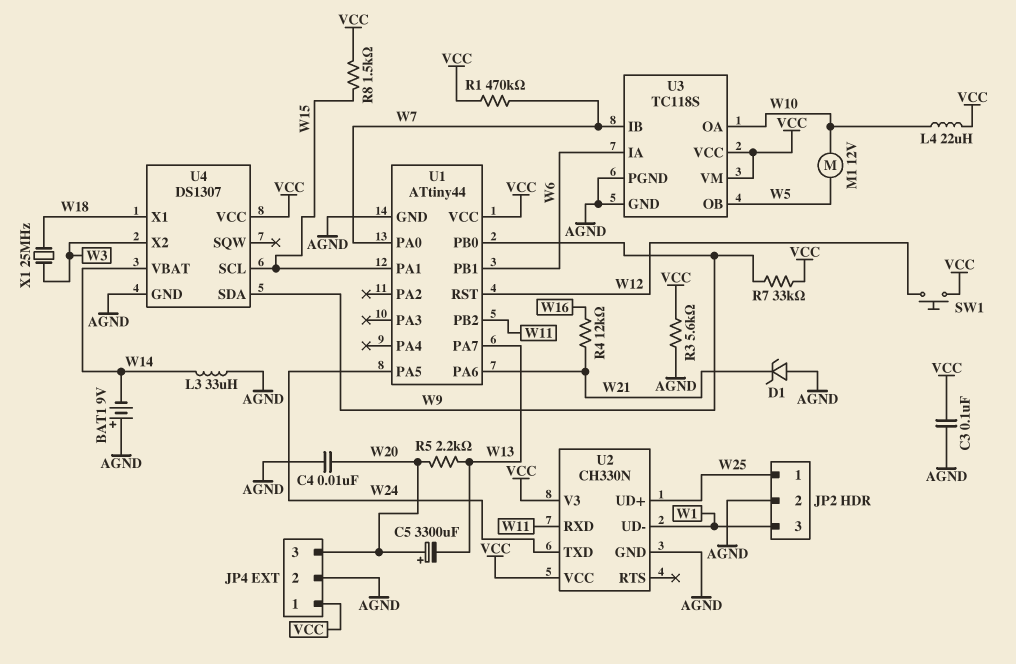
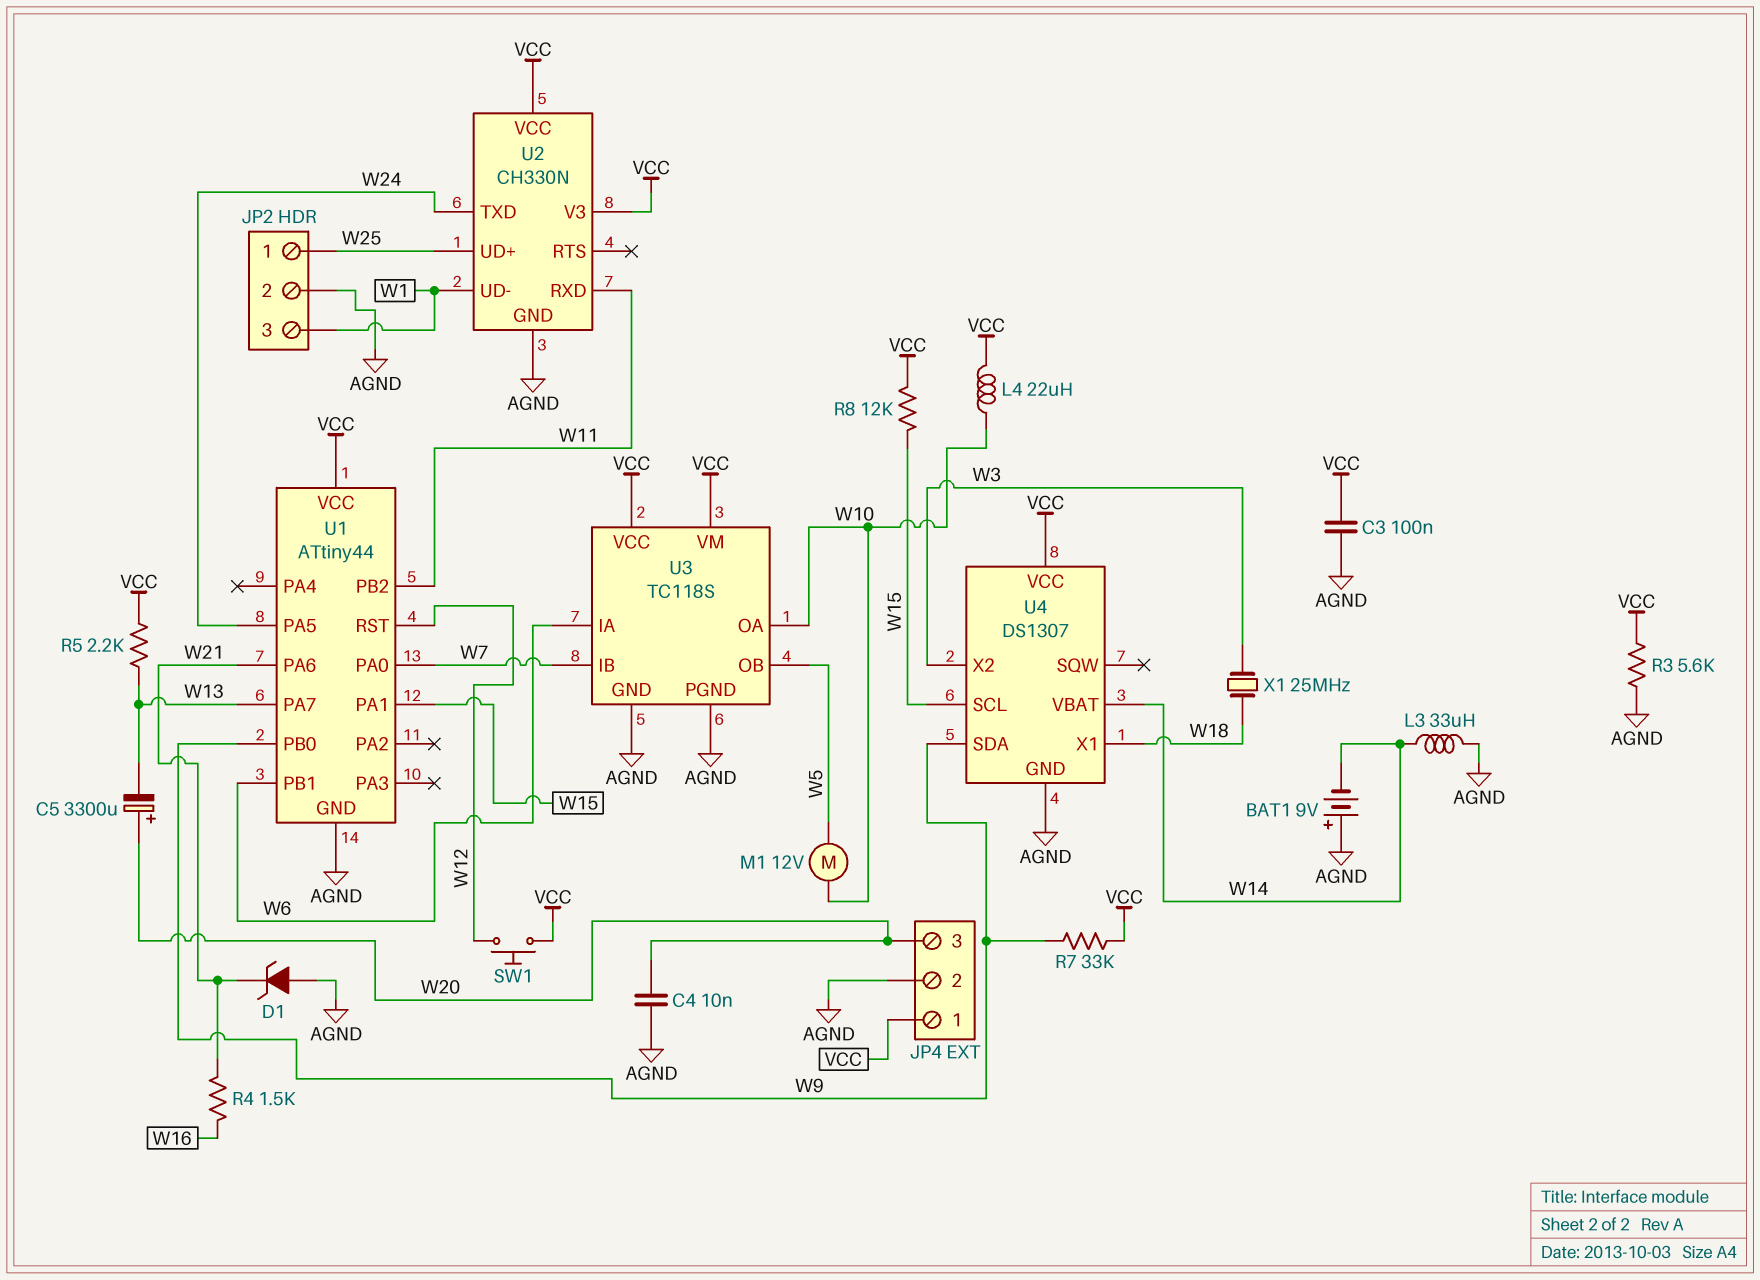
R1: 470k (VCC, W7) -> none
R4: 12k (W16, W21) -> 1.5k (W16, W21)
R5: 2.2k (W13, W20) -> 2.2k (VCC, W13)
R8: 1.5k (VCC, W15) -> 12k (VCC, W15)

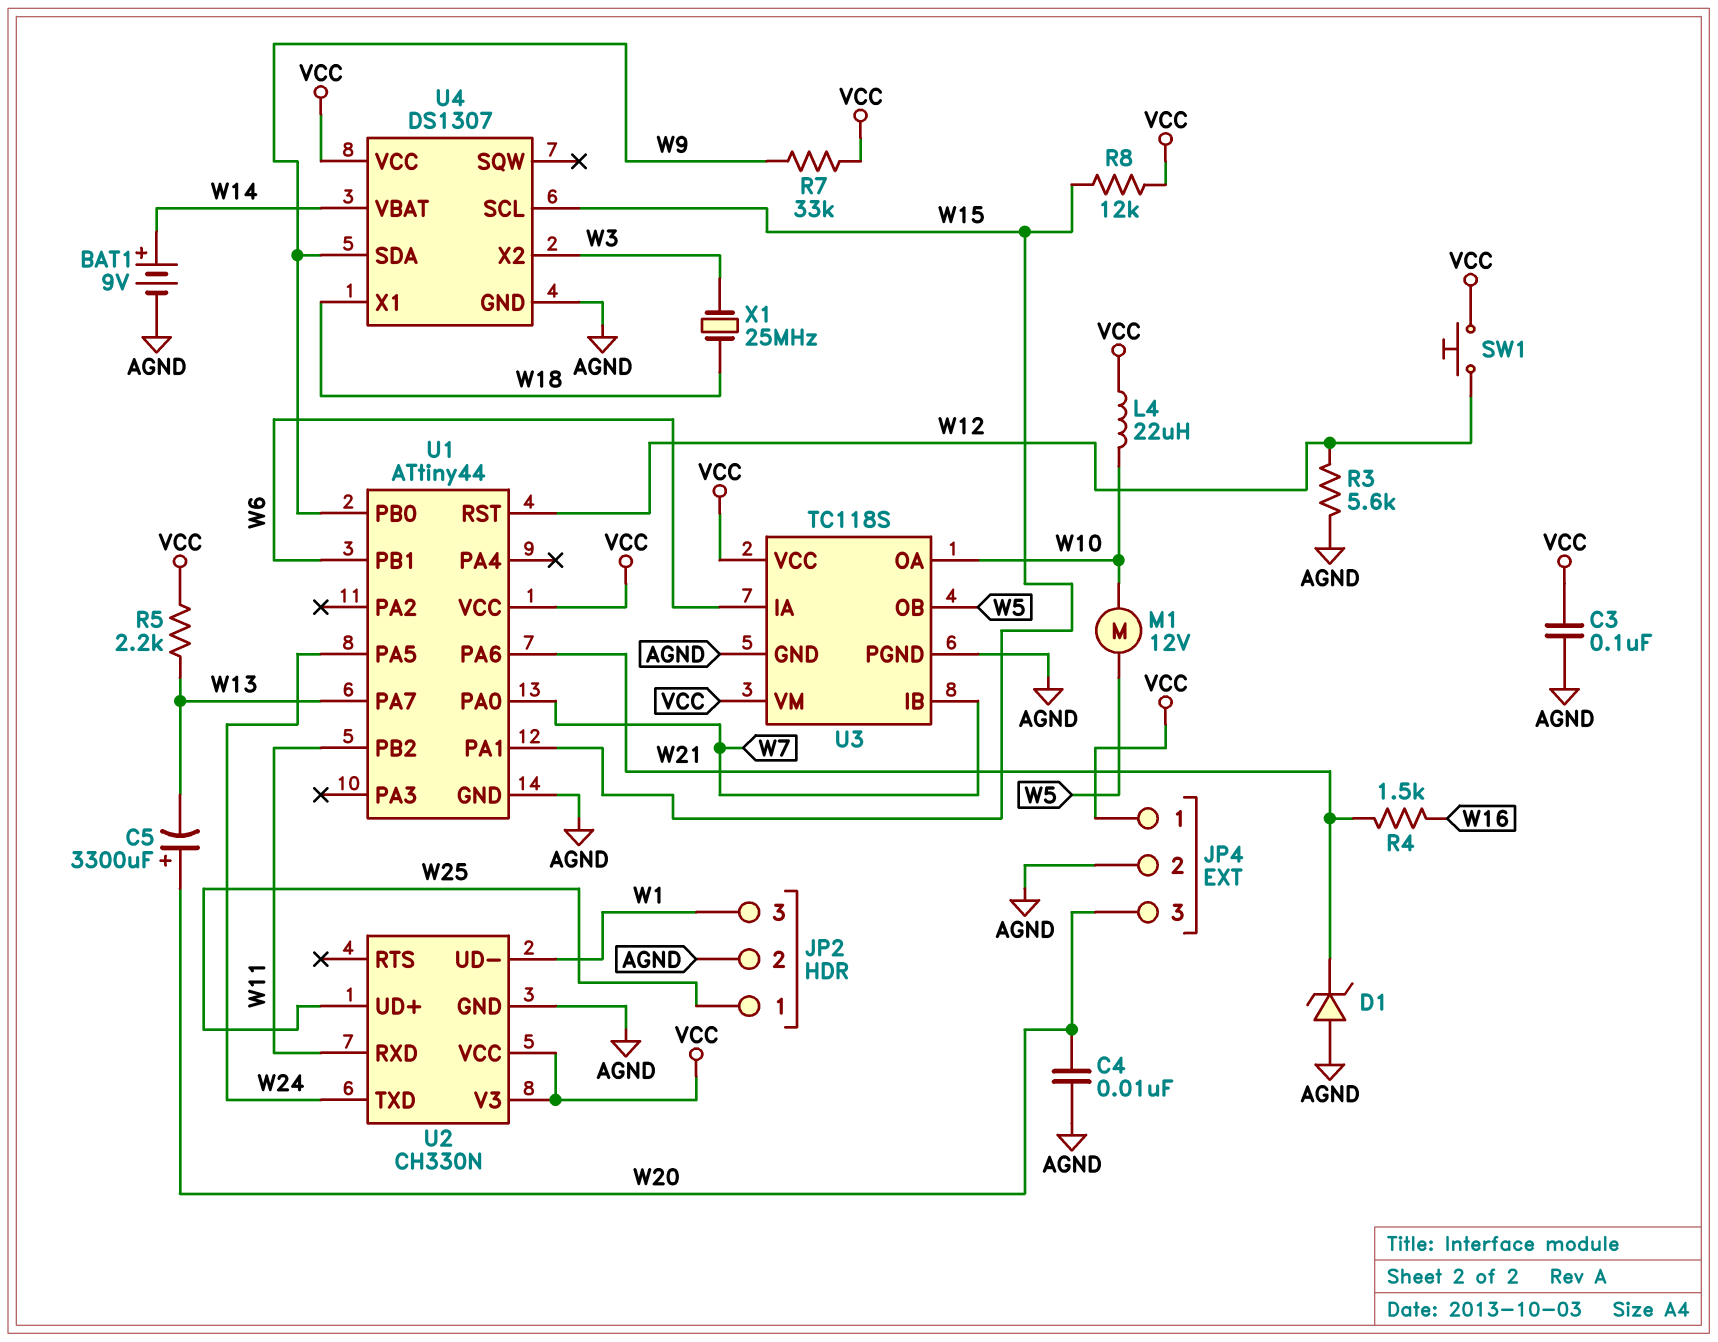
BAT1: 9V (plus AGND, minus W14) -> 9V (plus W14, minus AGND)
L3: 33uH (AGND, W14) -> none
R3: 5.6k (AGND, VCC) -> 5.6k (AGND, W12)

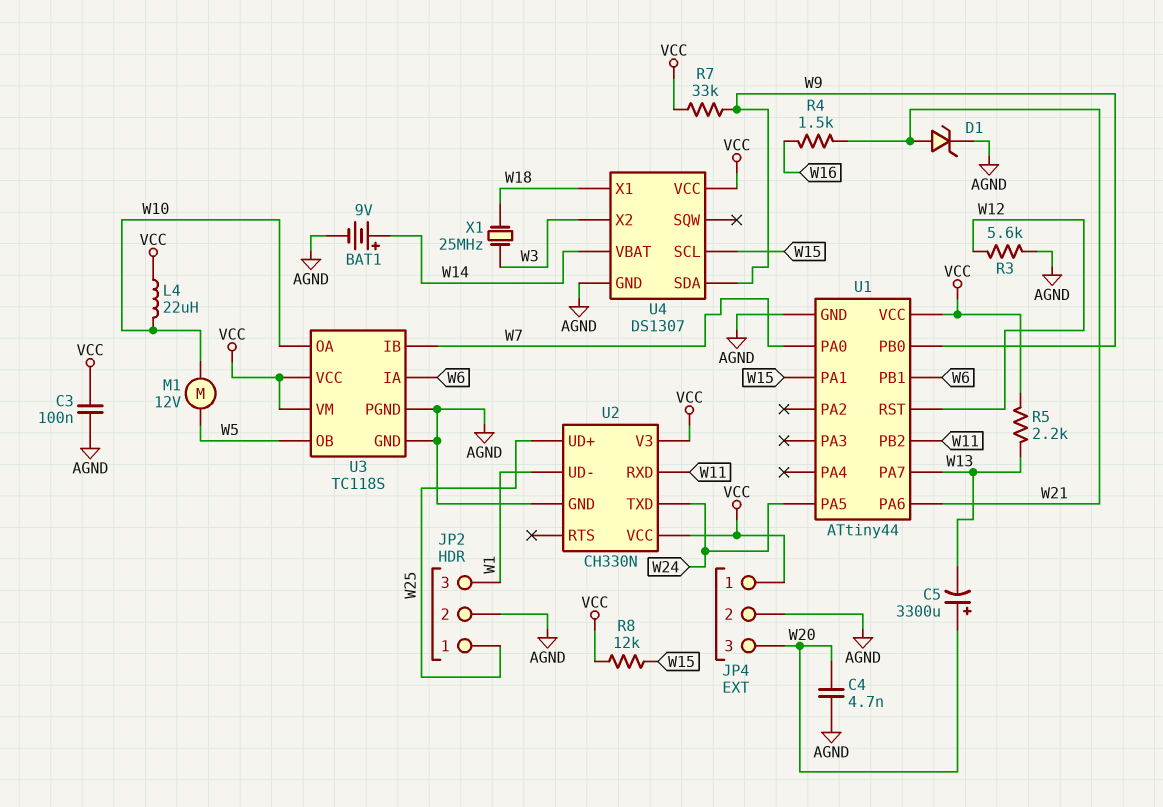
C4: 10nF (AGND, W20) -> 4.7nF (AGND, W20)
D1: zener (A AGND, K W21) -> zener (A W21, K AGND)
SW1: button (VCC, W12) -> none

